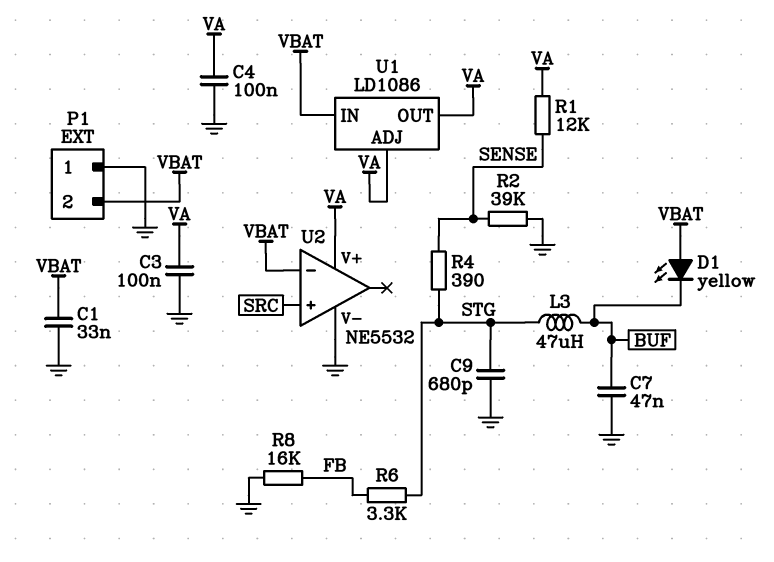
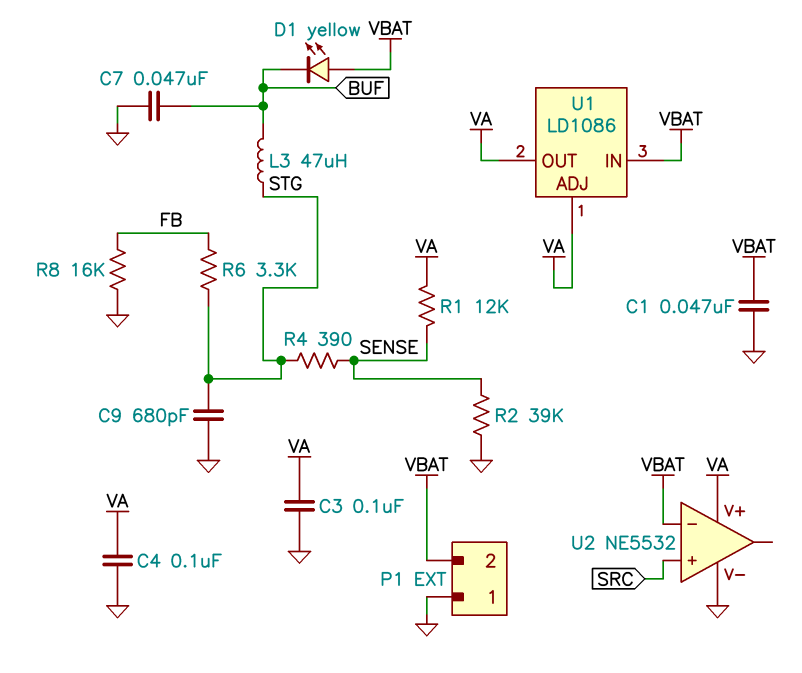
C1: 33nF (GND, VBAT) -> 47nF (GND, VBAT)

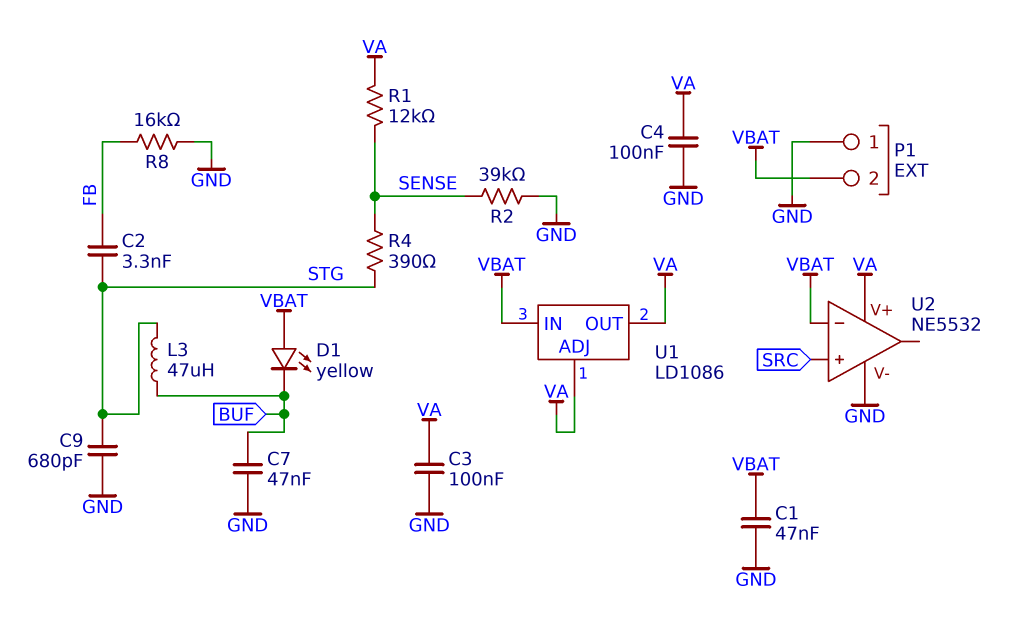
C2: none -> 3.3nF (FB, STG)
R6: 3.3k (FB, STG) -> none

